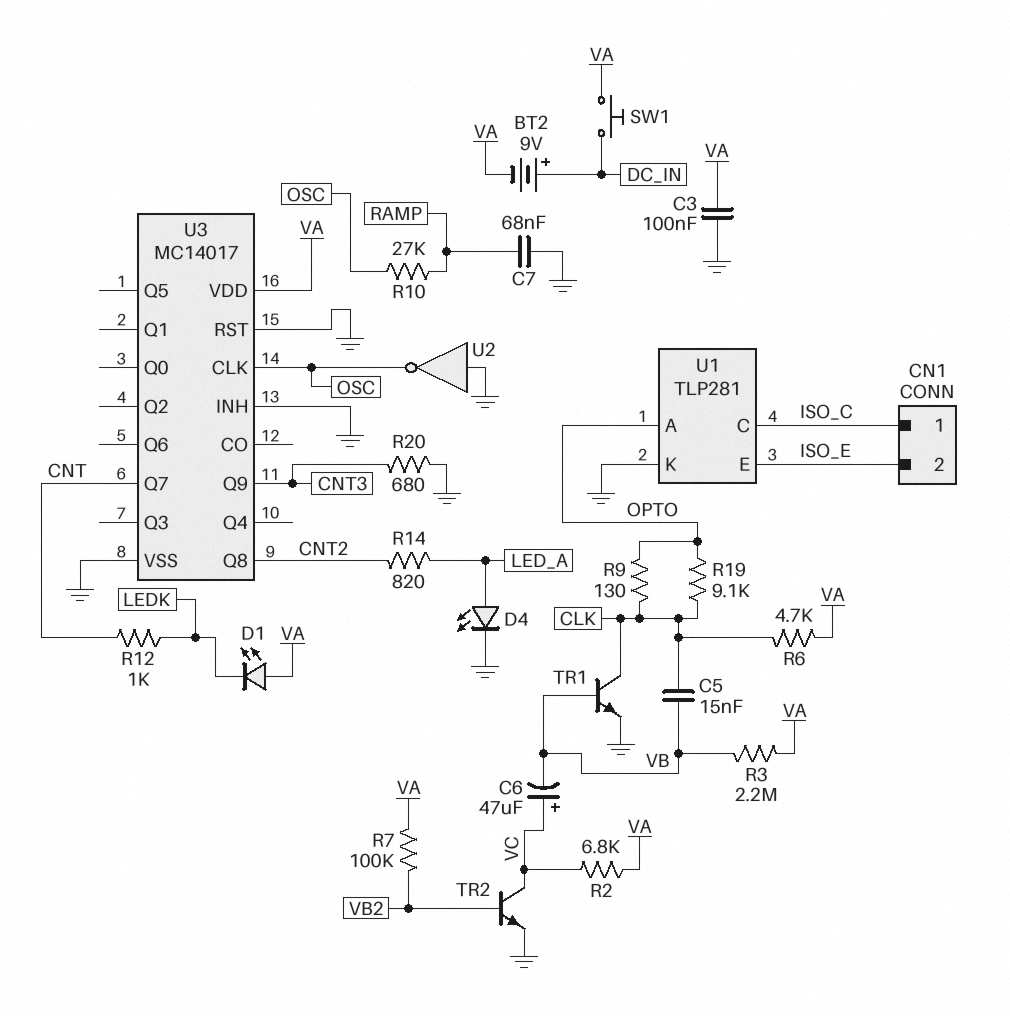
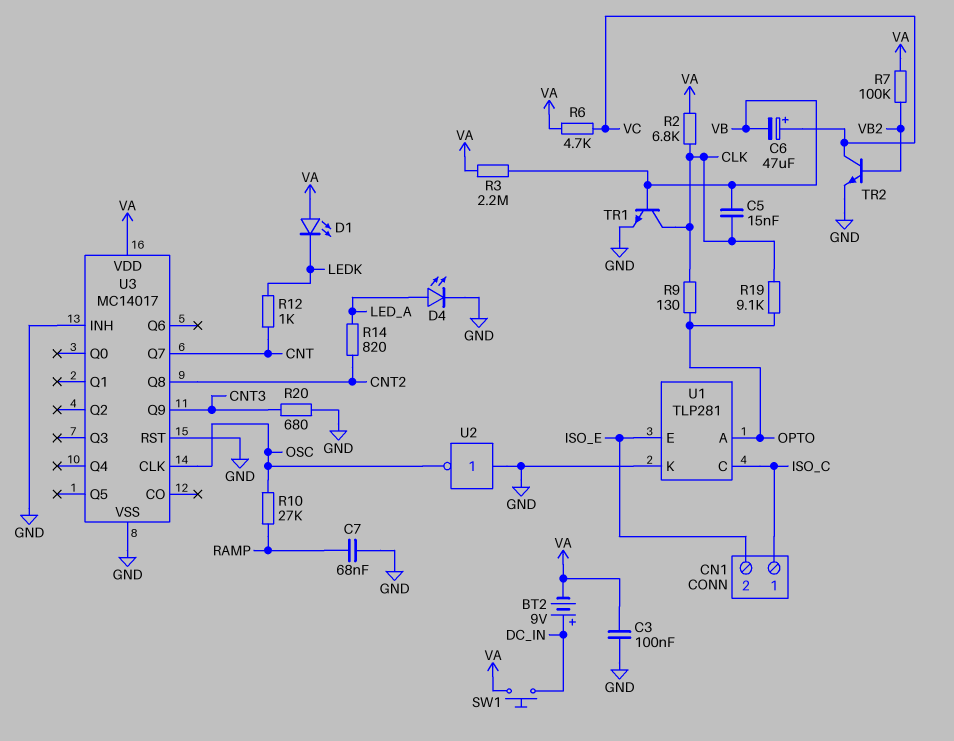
R2: 6.8k (VA, VC) -> 6.8k (CLK, VA)
R6: 4.7k (CLK, VA) -> 4.7k (VA, VC)

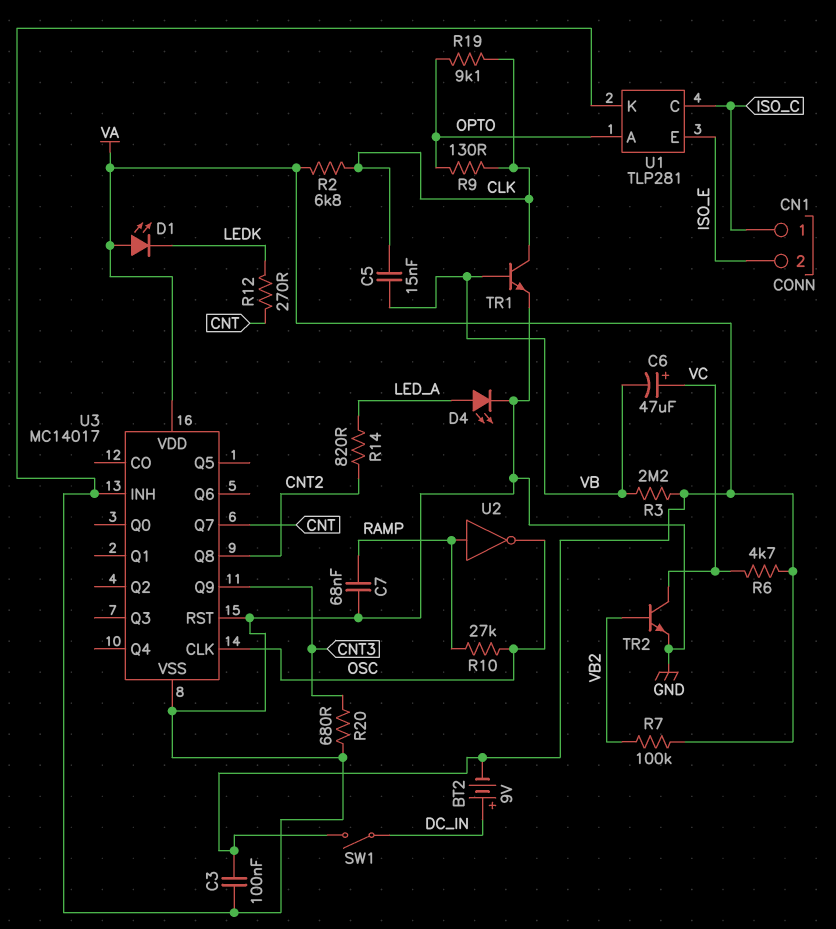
R12: 1k (CNT, LEDK) -> 270 (CNT, LEDK)
SW1: button (DC_IN, VA) -> switch (DC_IN, VA)
U2: NOT (in GND, out OSC) -> NOT (in RAMP, out OSC)

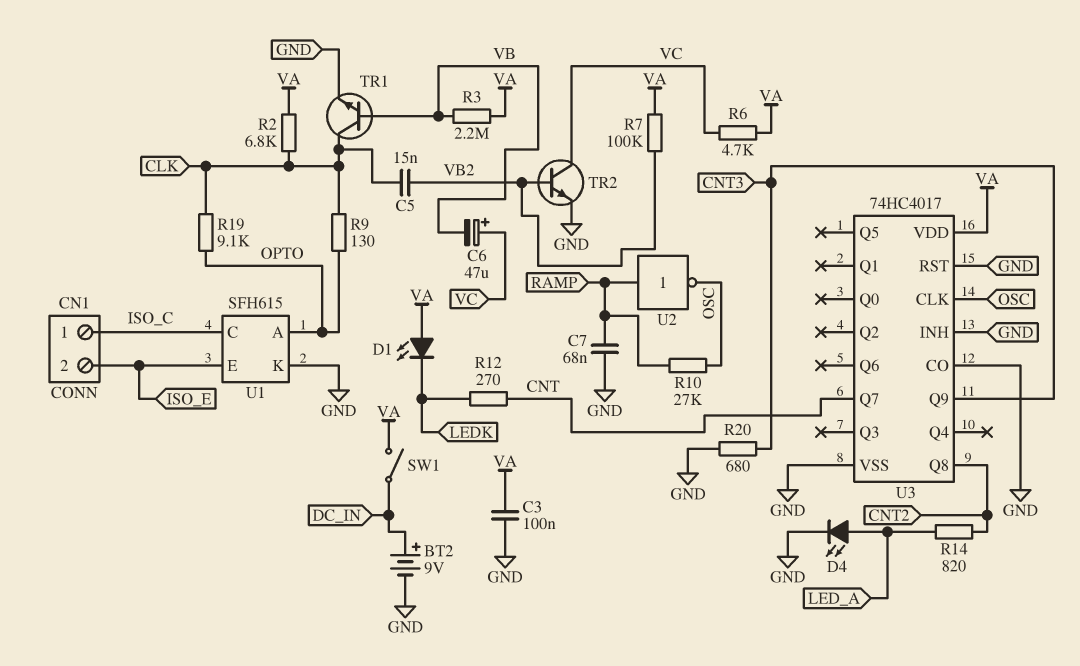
BT2: 9V (plus DC_IN, minus VA) -> 9V (plus DC_IN, minus GND)
C5: 15nF (CLK, VB) -> 15nF (CLK, VB2)
U1: TLP281 -> SFH615
U3: MC14017 -> 74HC4017
U3 pin CO: none -> GND

